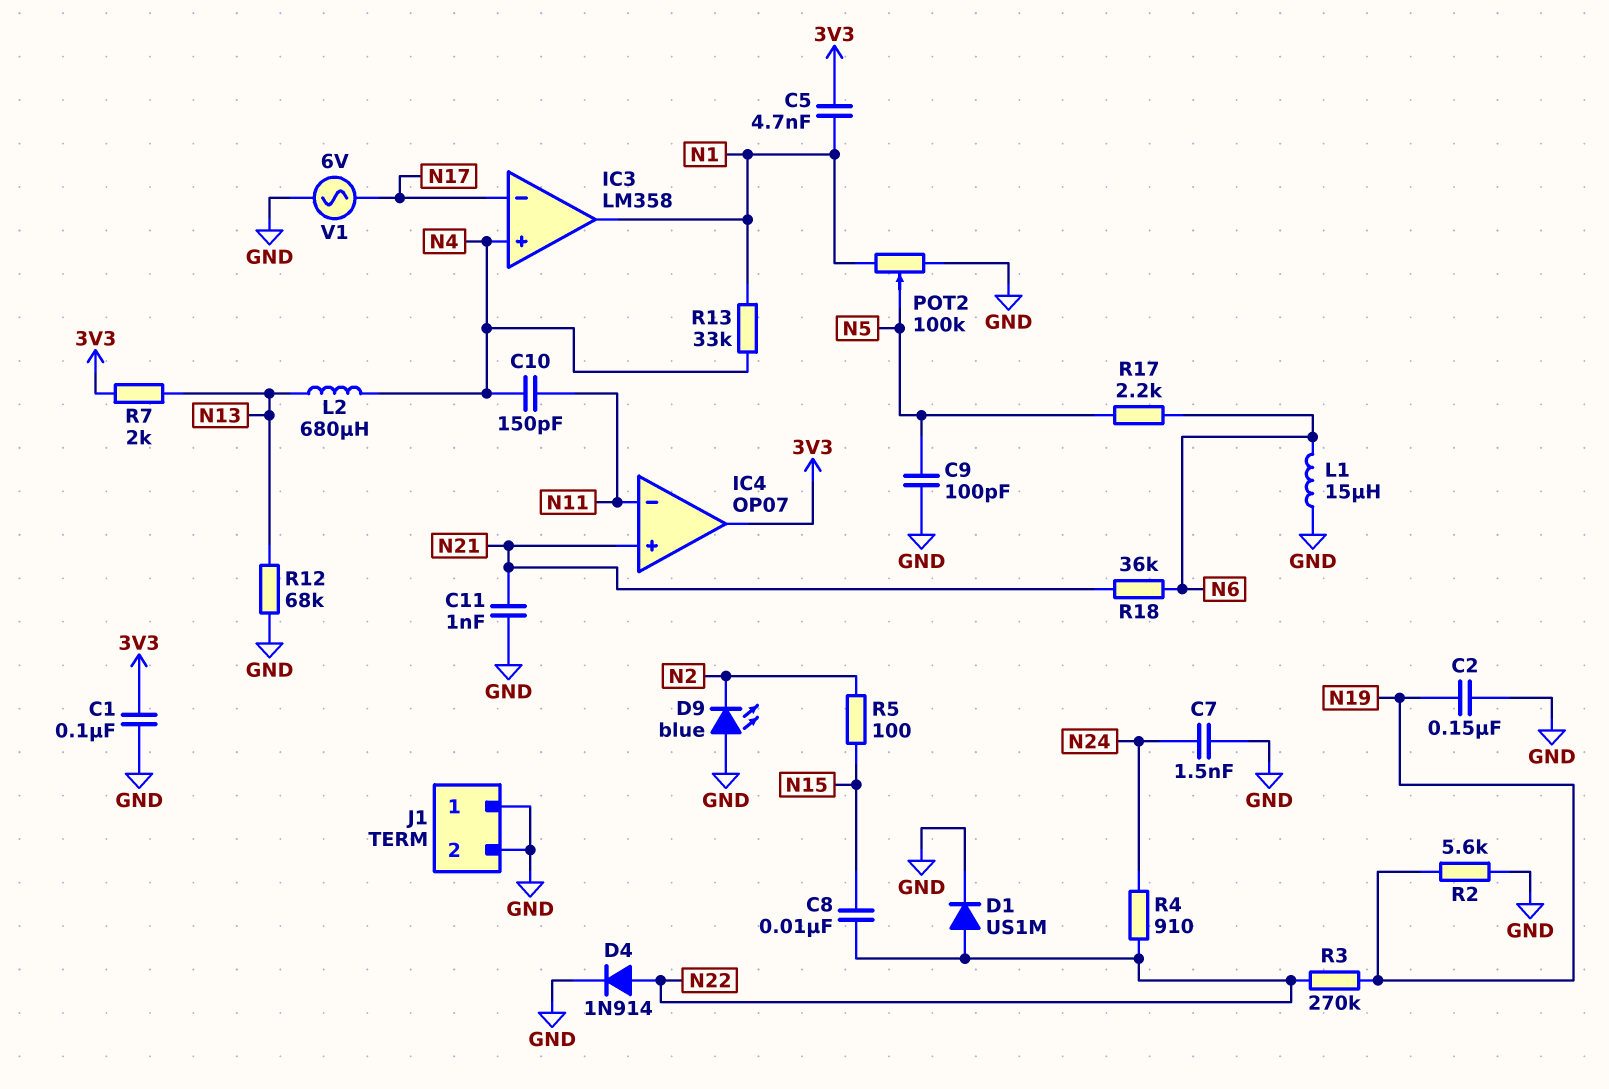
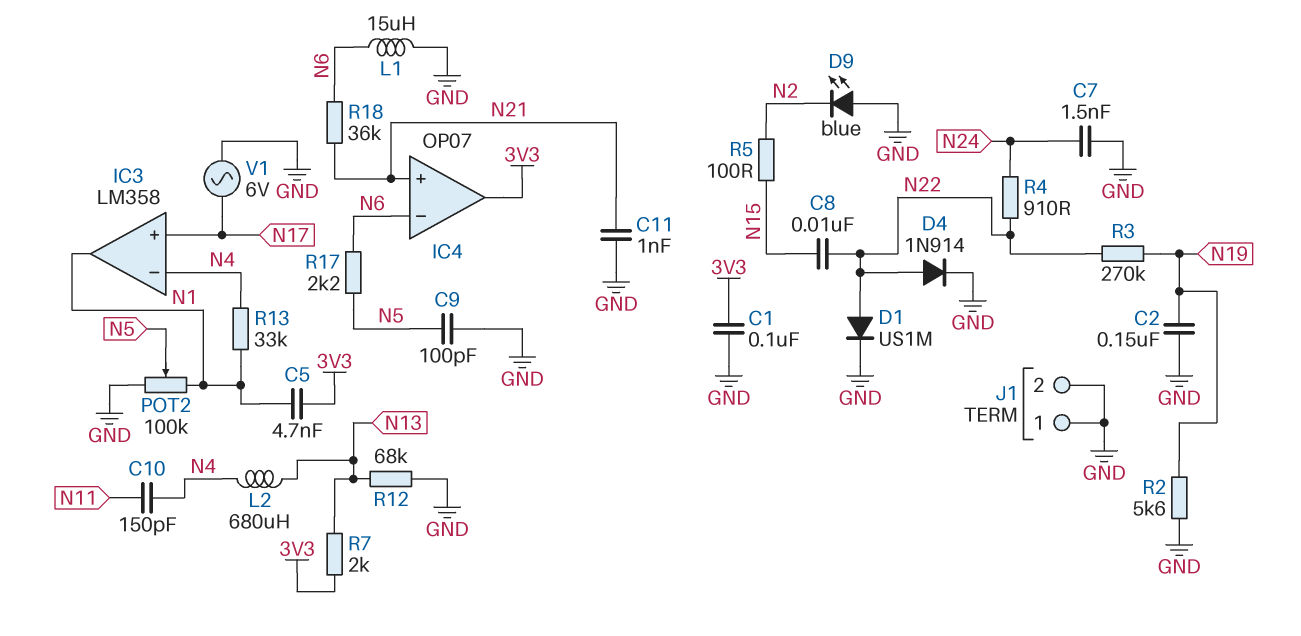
IC3 pin in+: N4 -> N17
IC3 pin in-: N17 -> N4
IC4 pin in-: N11 -> N6

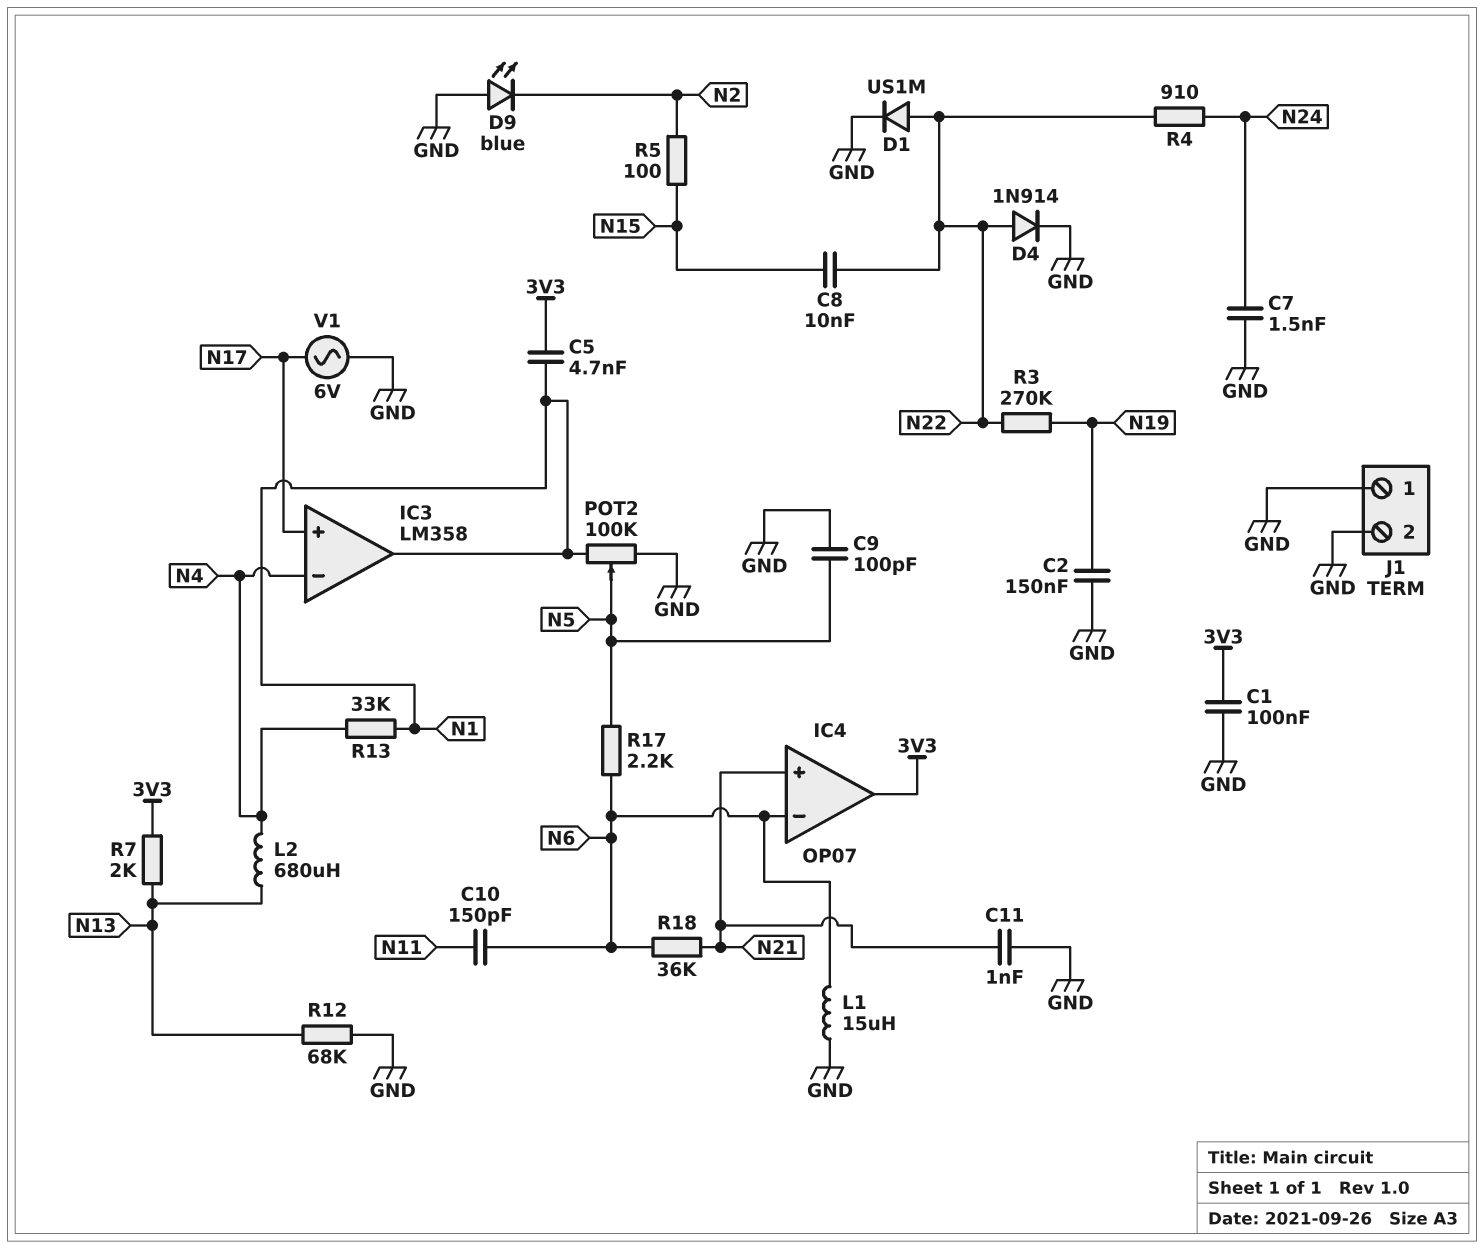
C10: 150pF (N4, N11) -> 150pF (N6, N11)
R2: 5.6k (GND, N19) -> none

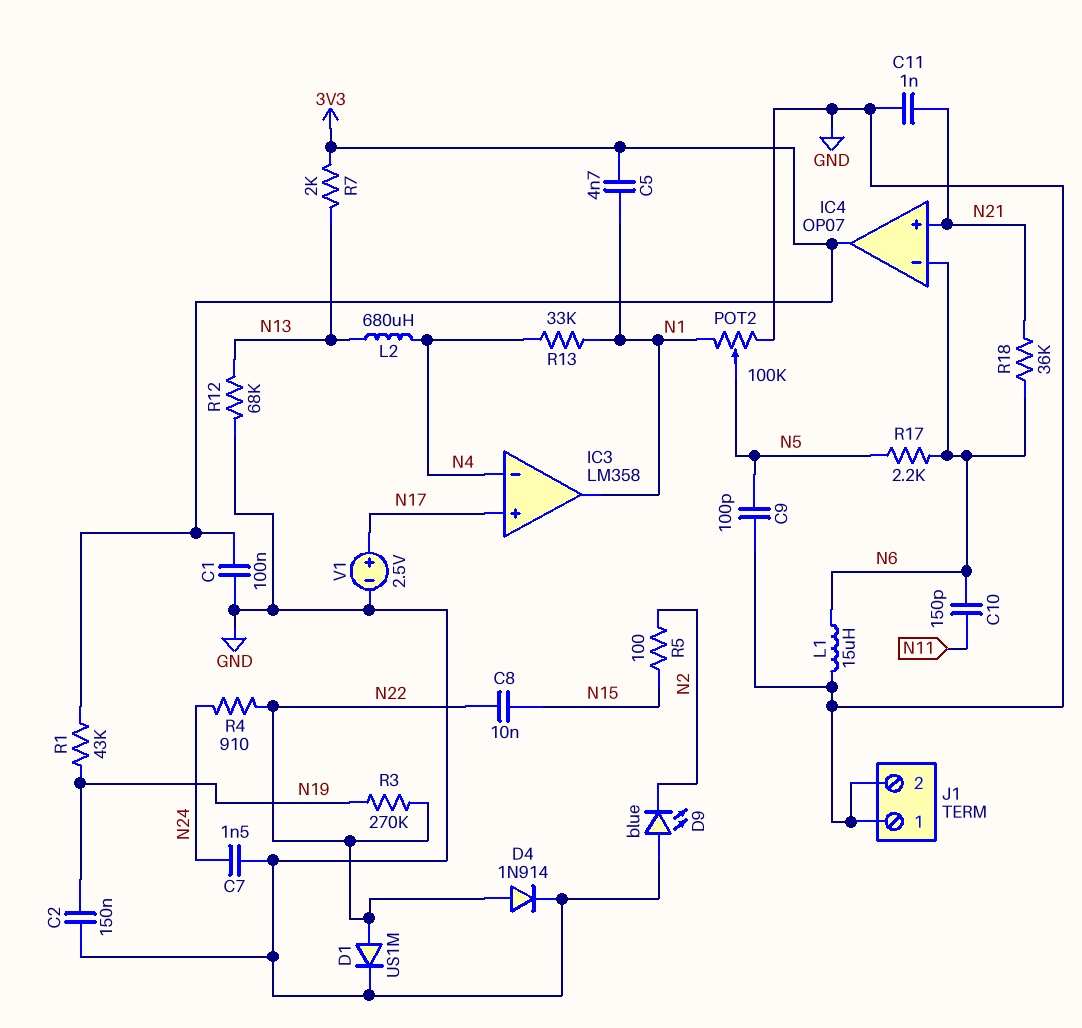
R1: none -> 43k (3V3, N19)
V1: AC 6V (GND, N17) -> 2.5V (plus N17, minus GND)

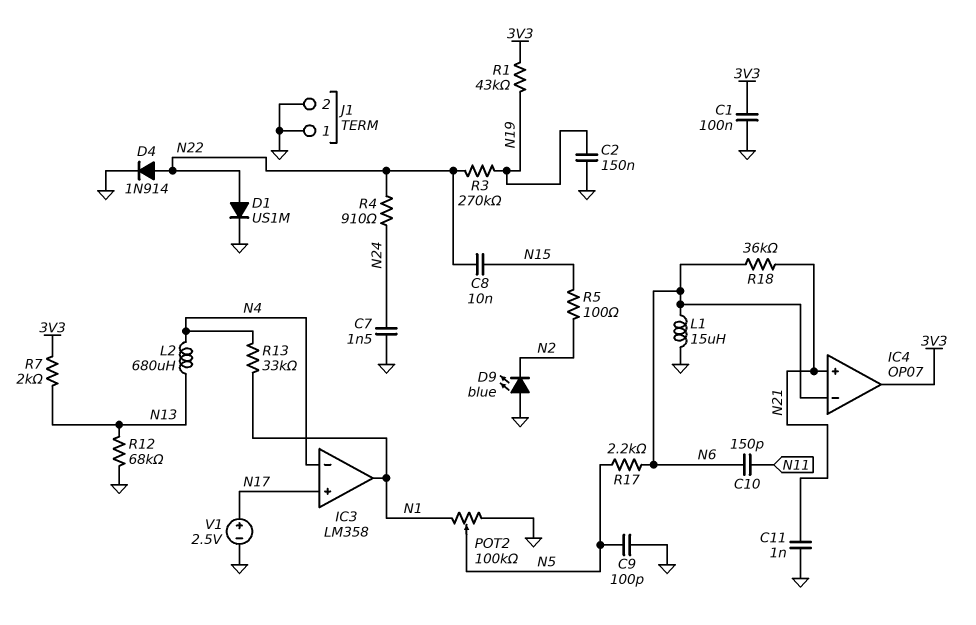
C5: 4.7nF (3V3, N1) -> none

